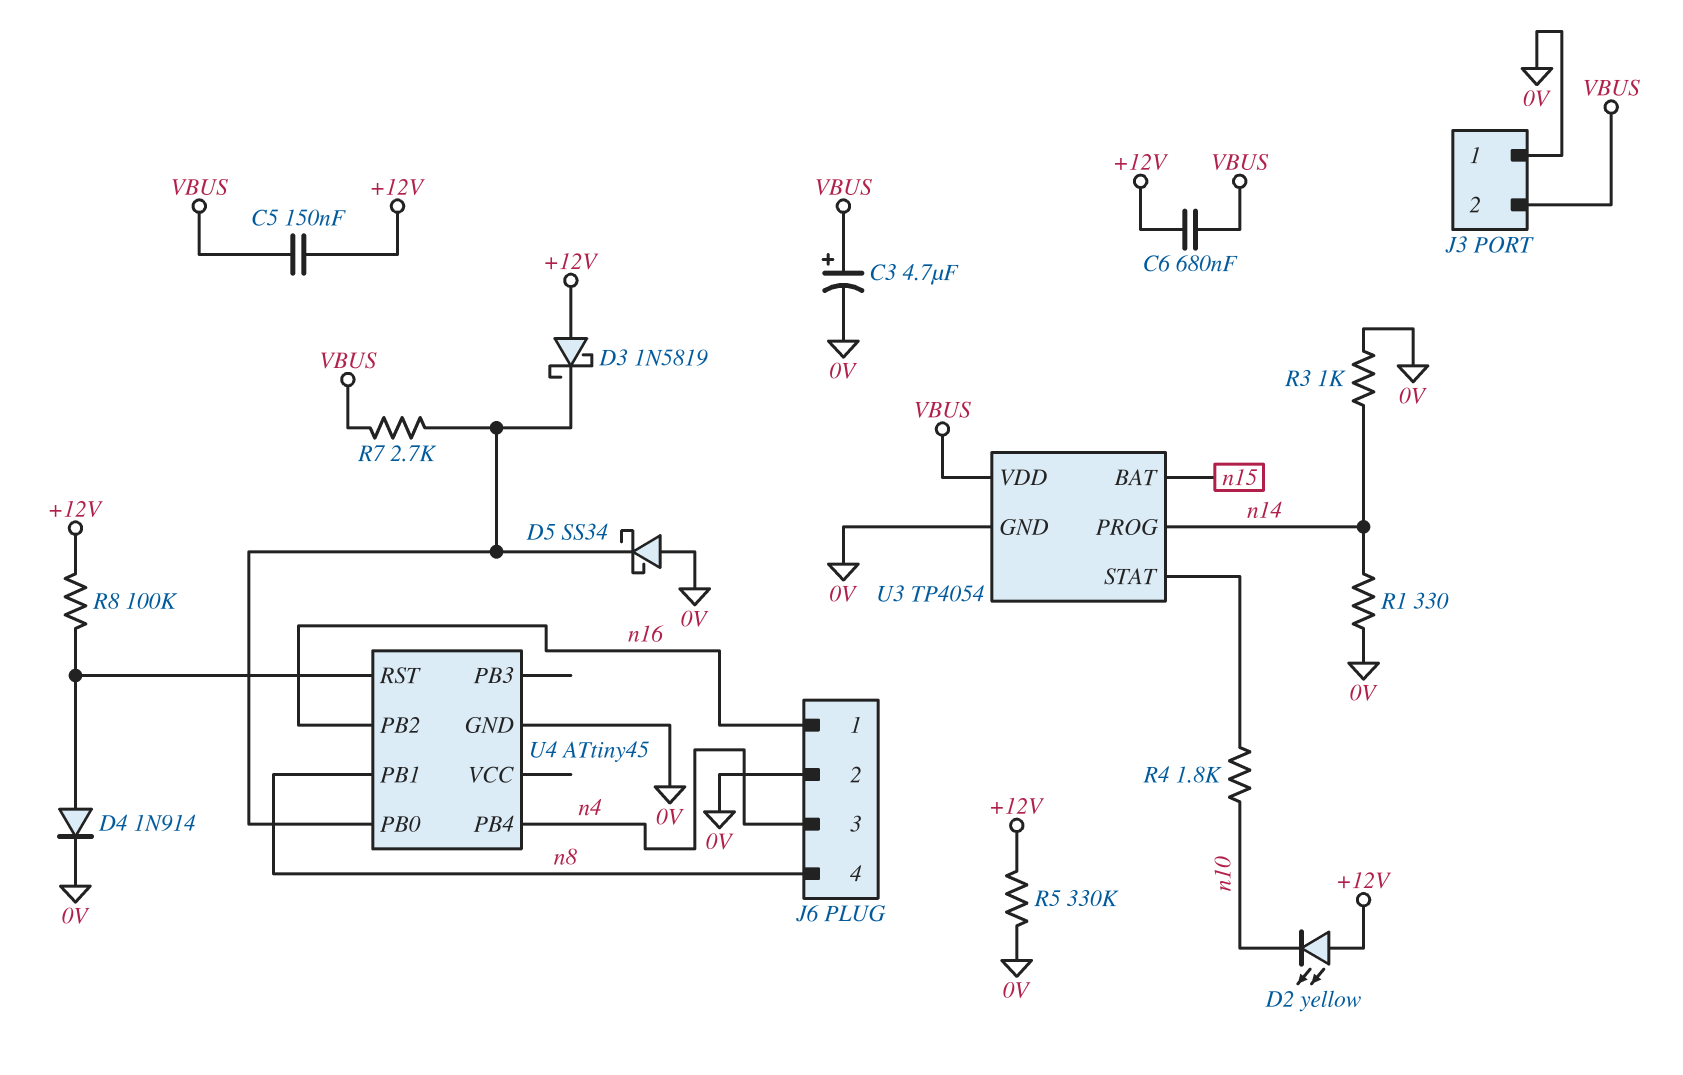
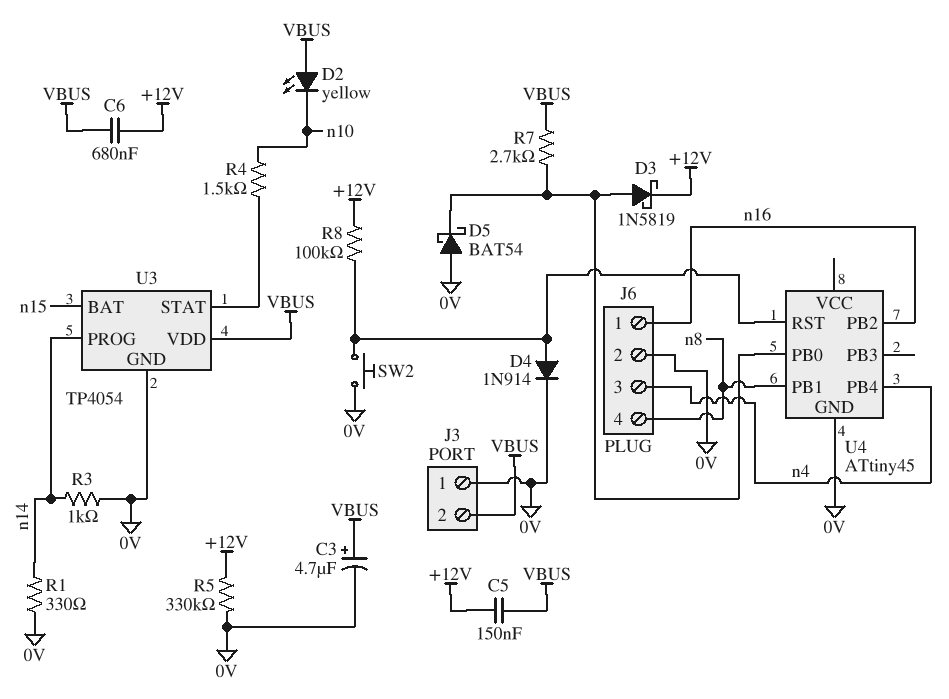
D2: LED yellow (A +12V, K n10) -> LED yellow (A VBUS, K n10)
D3: schottky 1N5819 (A +12V, K U4/PB0) -> schottky 1N5819 (A U4/PB0, K +12V)
D5: schottky SS34 (A 0V, K U4/PB0) -> schottky BAT54 (A 0V, K U4/PB0)
R4: 1.8k (U3/STAT, n10) -> 1.5k (U3/STAT, n10)
SW2: none -> button (0V, U4/RST)

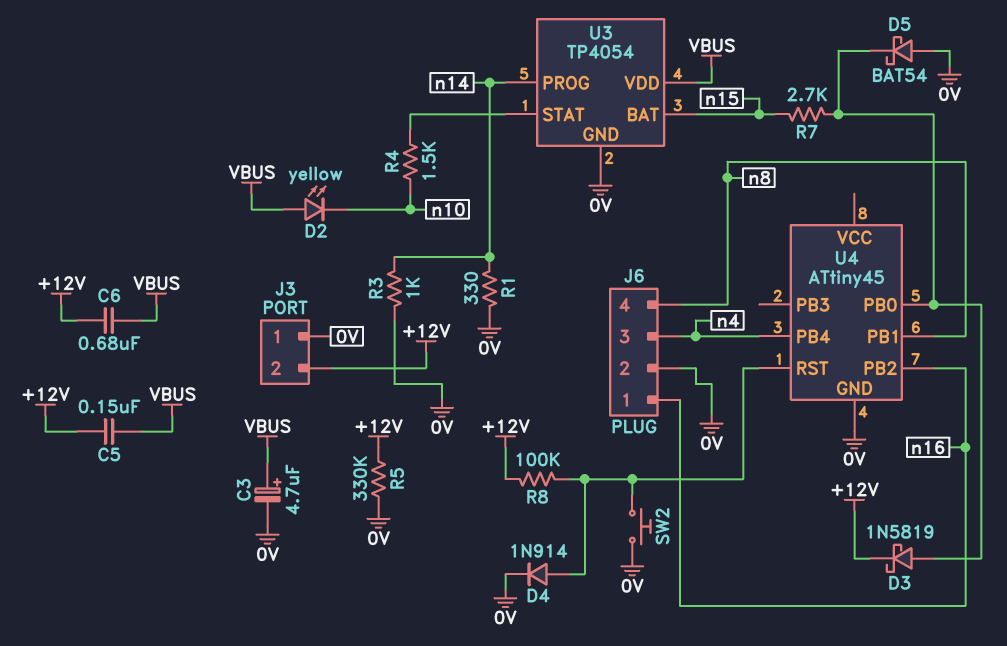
J3 pin 2: VBUS -> +12V
R7: 2.7k (U4/PB0, VBUS) -> 2.7k (U4/PB0, n15)

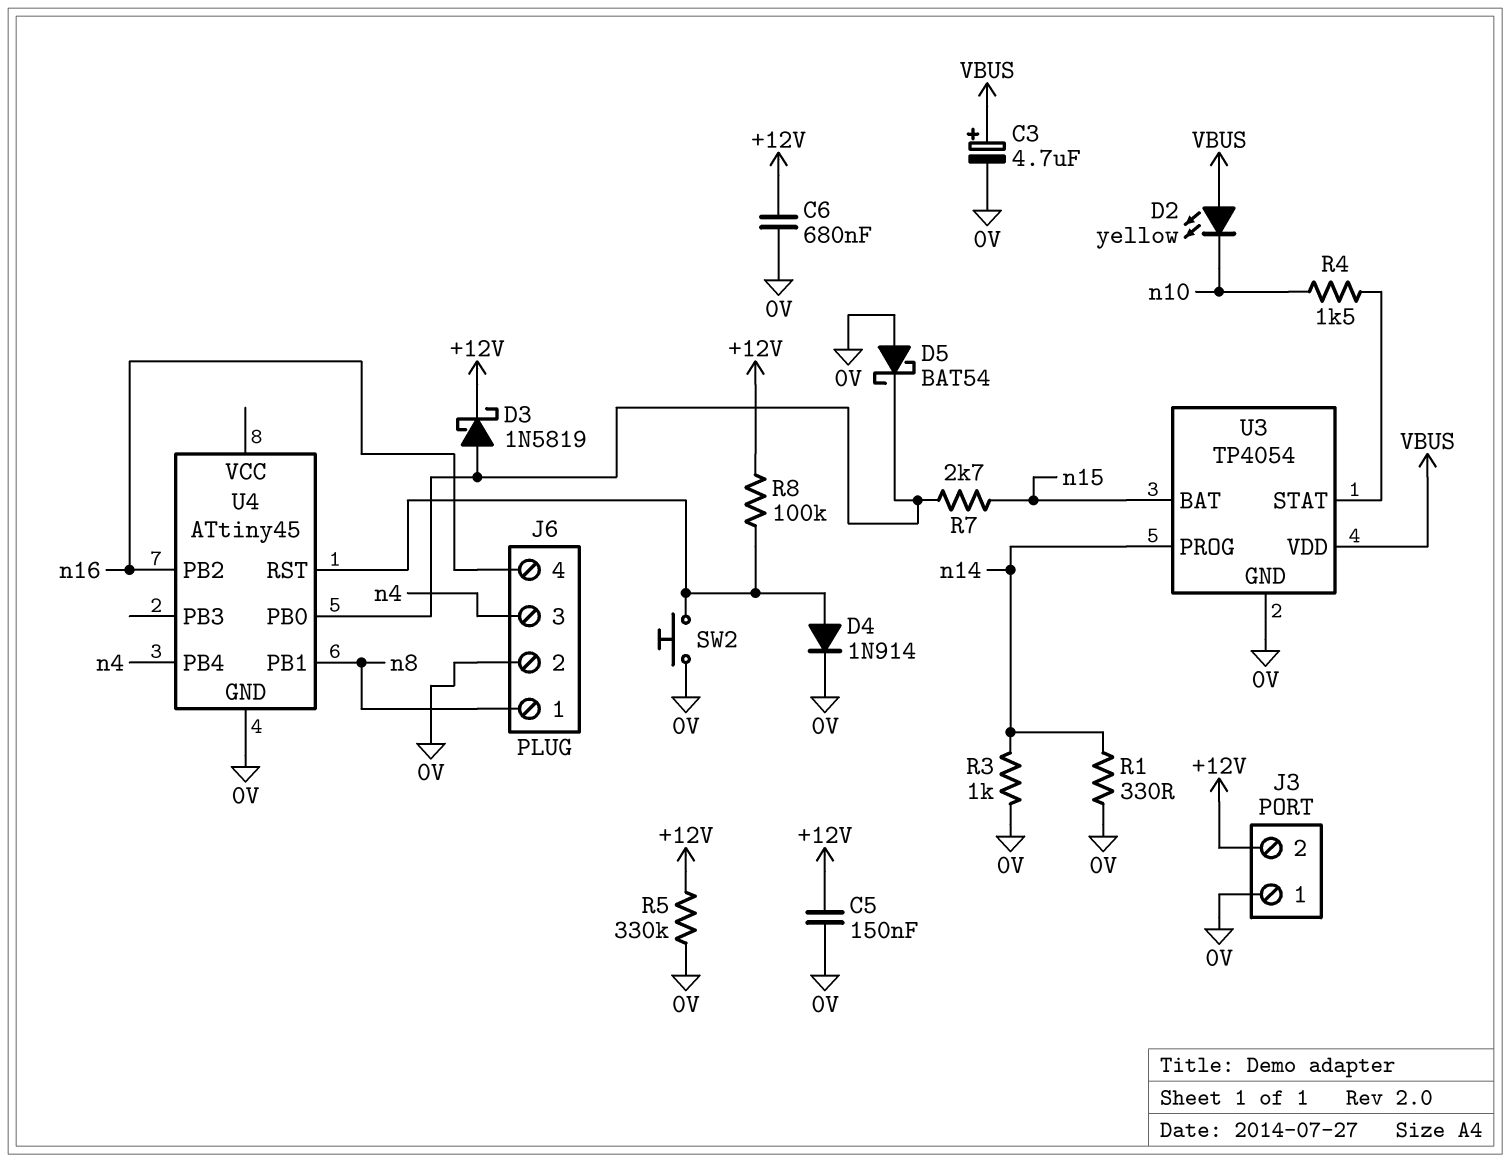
C5: 150nF (+12V, VBUS) -> 150nF (+12V, 0V)
C6: 680nF (+12V, VBUS) -> 680nF (+12V, 0V)
J6 pin 1: n16 -> n8
J6 pin 4: n8 -> n16

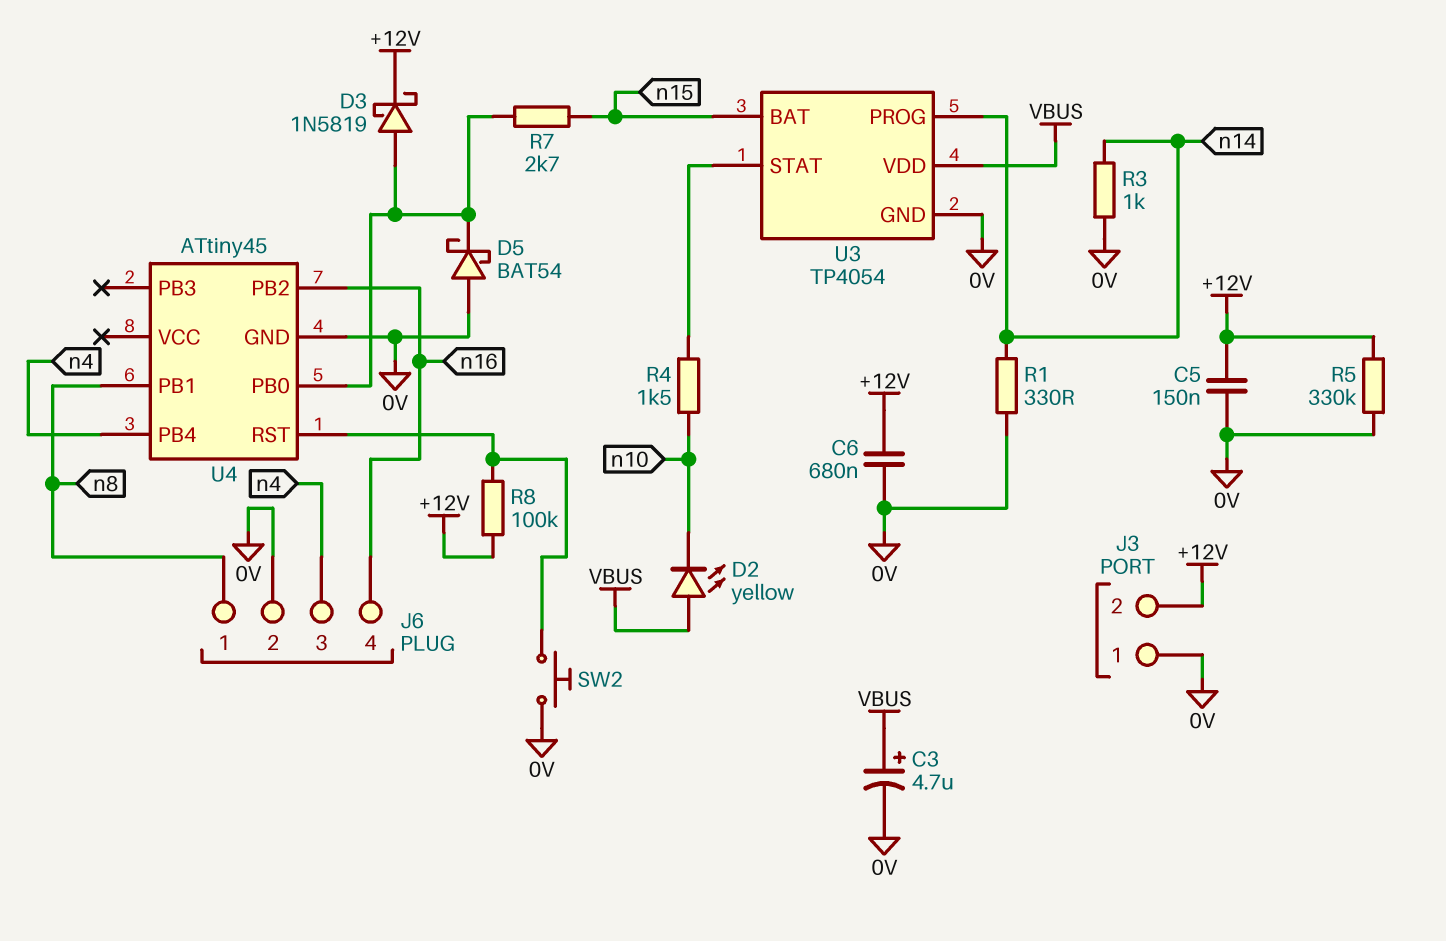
D4: diode 1N914 (A U4/RST, K 0V) -> none

